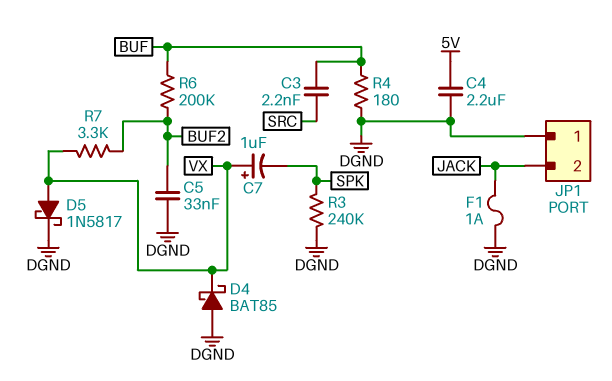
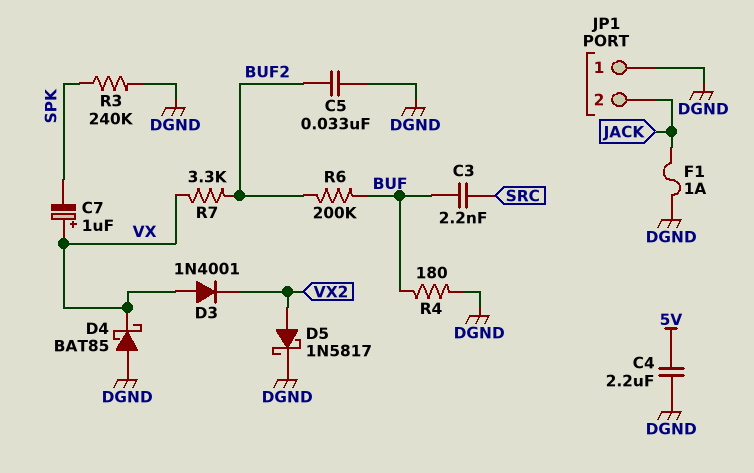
D3: none -> diode 1N4001 (A VX, K VX2)
D5: schottky 1N5817 (A VX, K DGND) -> schottky 1N5817 (A VX2, K DGND)

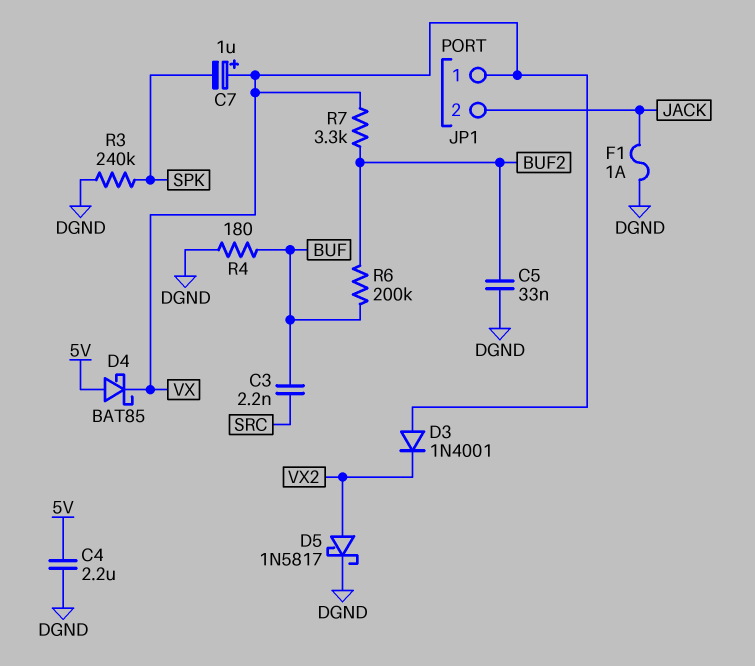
D4: schottky BAT85 (A DGND, K VX) -> schottky BAT85 (A 5V, K VX)
JP1 pin 1: DGND -> VX

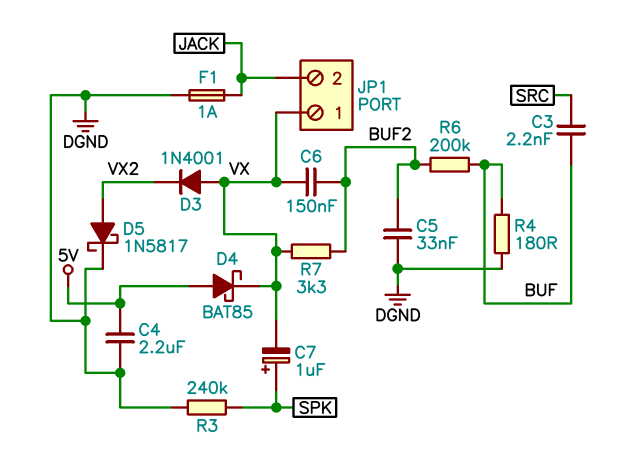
C6: none -> 150nF (BUF2, VX)
C7: 1uF (plus VX, minus SPK) -> 1uF (plus SPK, minus VX)

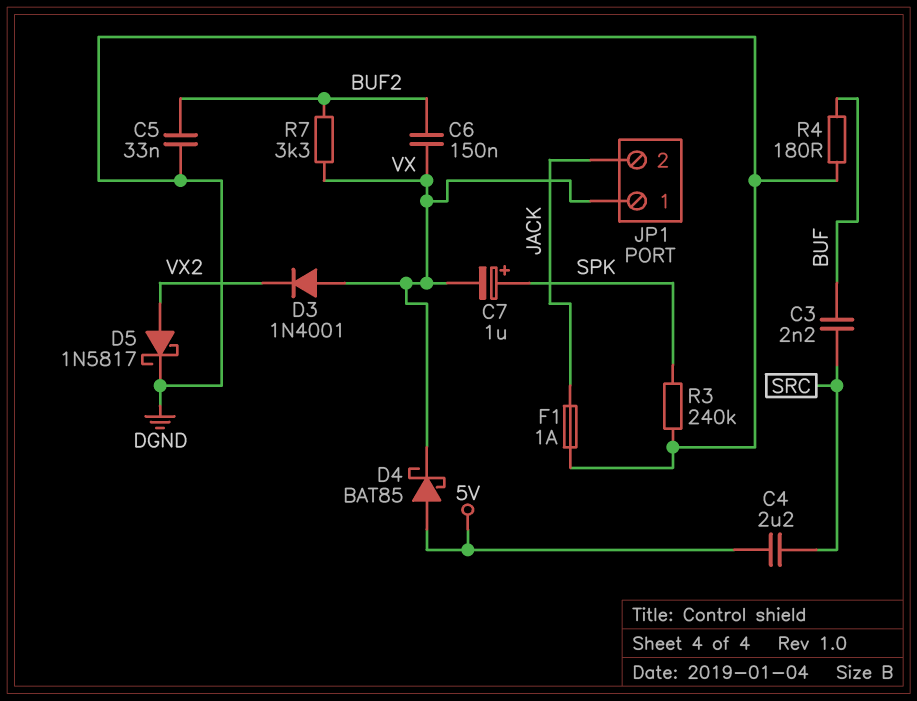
C4: 2.2uF (5V, DGND) -> 2.2uF (5V, SRC)
R6: 200k (BUF, BUF2) -> none

